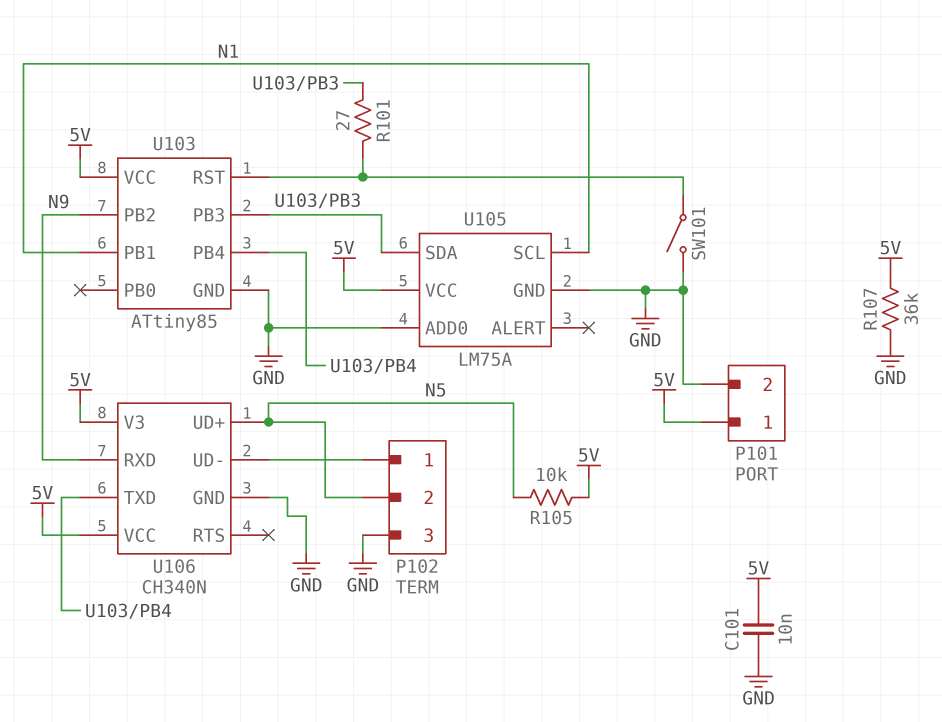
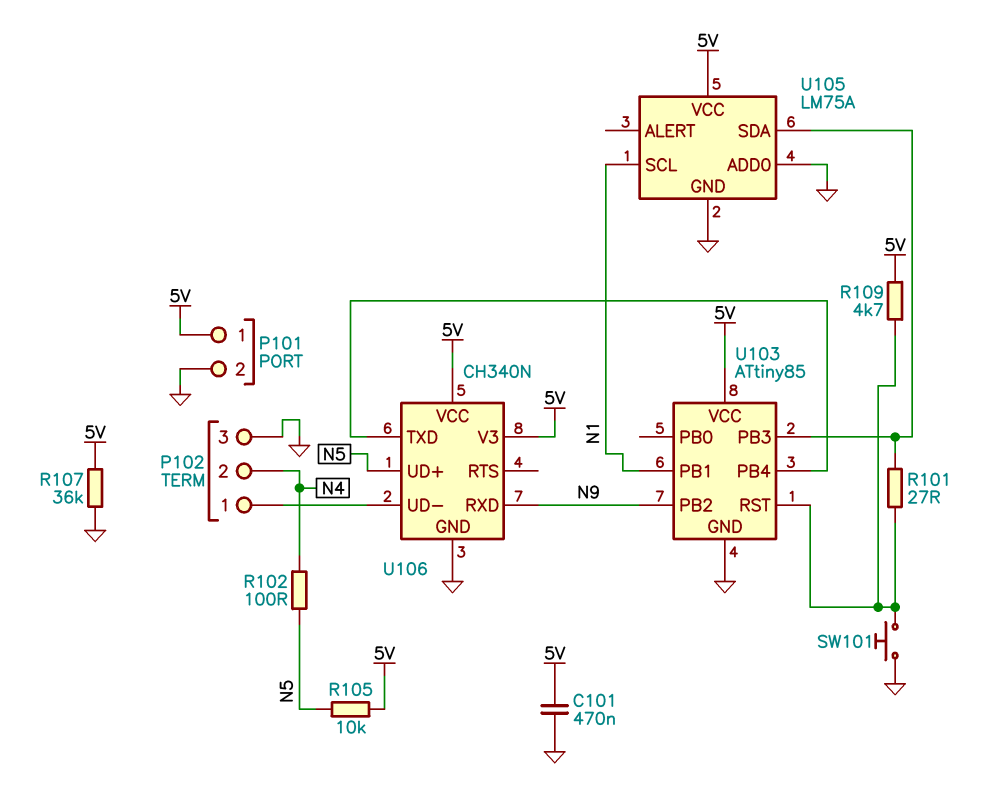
C101: 10nF (5V, GND) -> 470nF (5V, GND)
P102 pin 2: N5 -> N4
R102: none -> 100 (N4, N5)
R109: none -> 4.7k (5V, U103/RST)
SW101: switch (GND, U103/RST) -> button (GND, U103/RST)

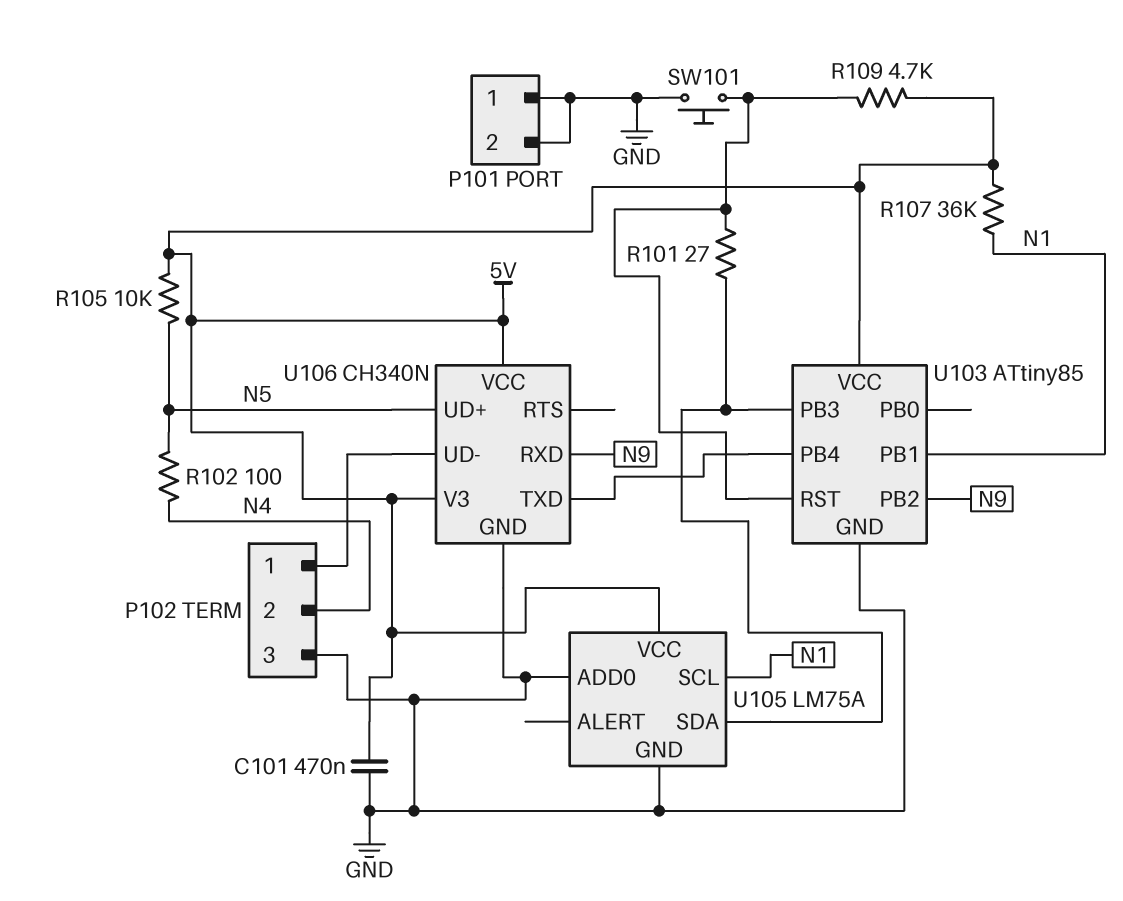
P101 pin 1: 5V -> GND
R107: 36k (5V, GND) -> 36k (5V, N1)

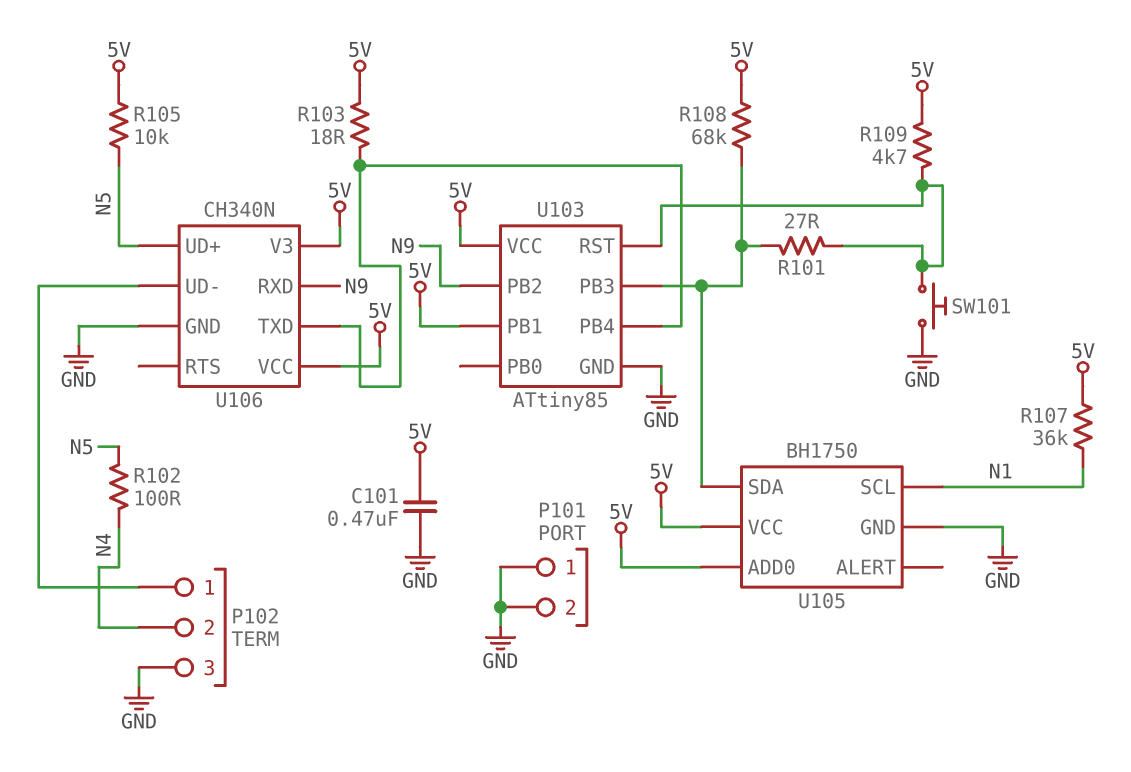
R103: none -> 18 (5V, U103/PB4)
R108: none -> 68k (5V, U103/PB3)
U103 pin PB1: N1 -> 5V
U105: LM75A -> BH1750
U105 pin ADD0: GND -> 5V

